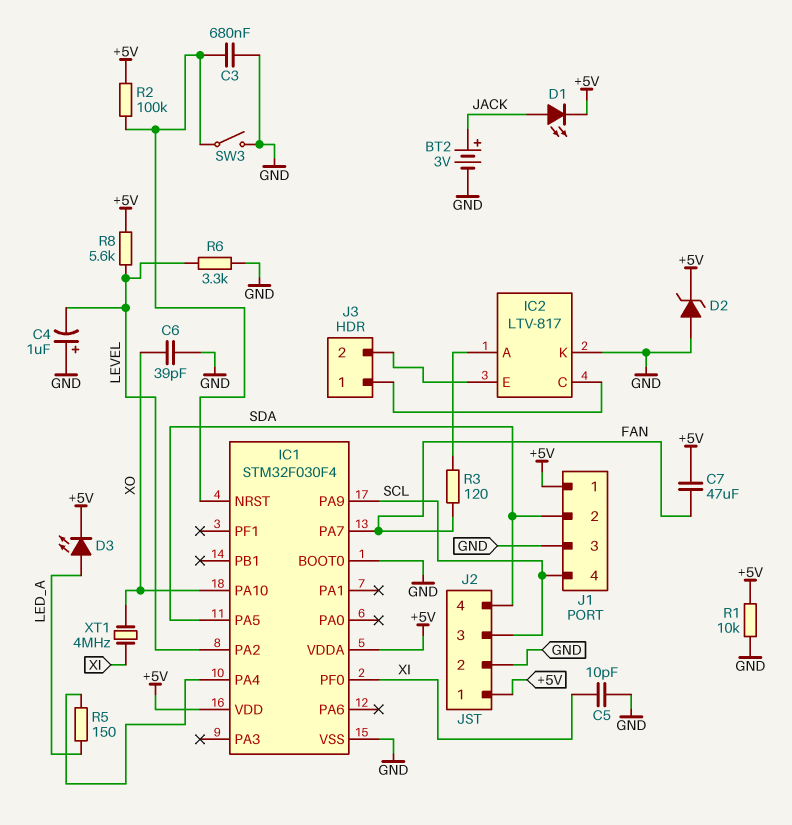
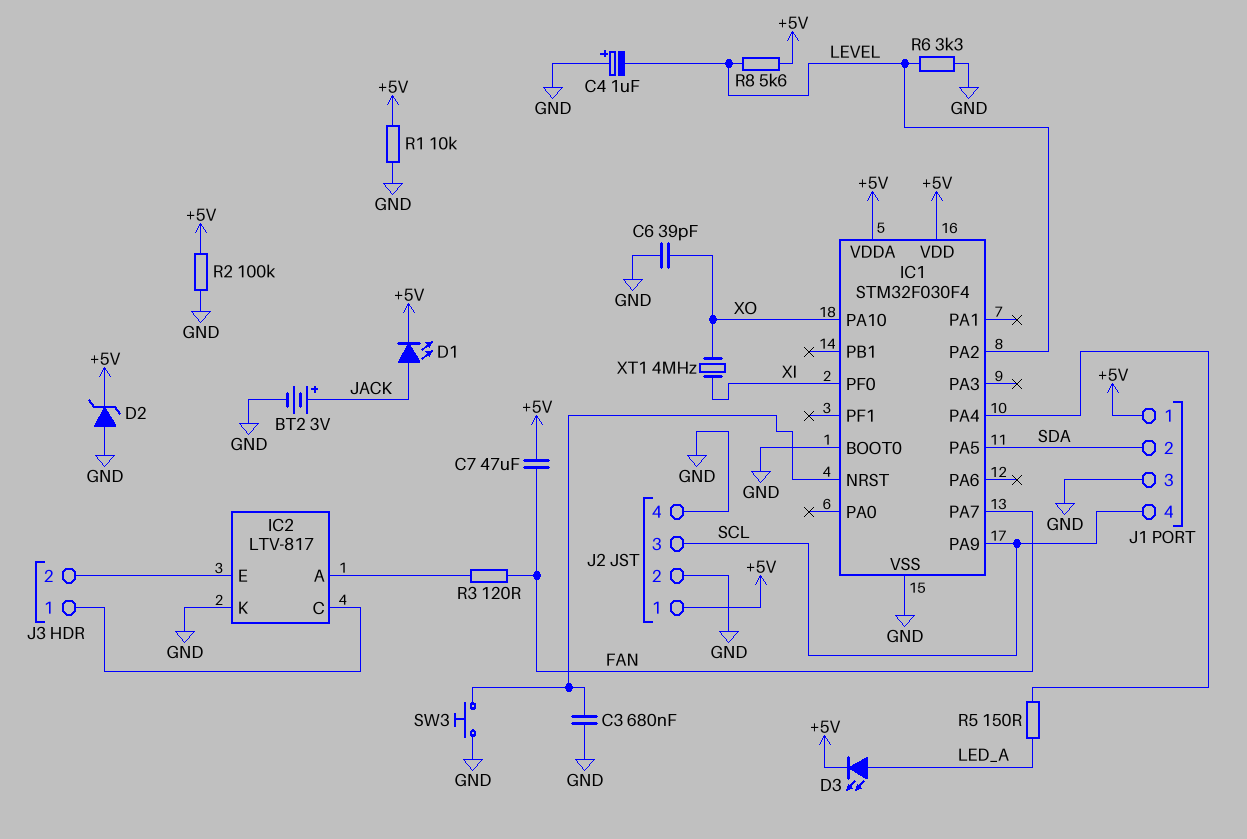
C5: 10pF (GND, XI) -> none
J2 pin 4: SDA -> GND
R2: 100k (+5V, IC1/NRST) -> 100k (+5V, GND)
SW3: switch (GND, IC1/NRST) -> button (GND, IC1/NRST)

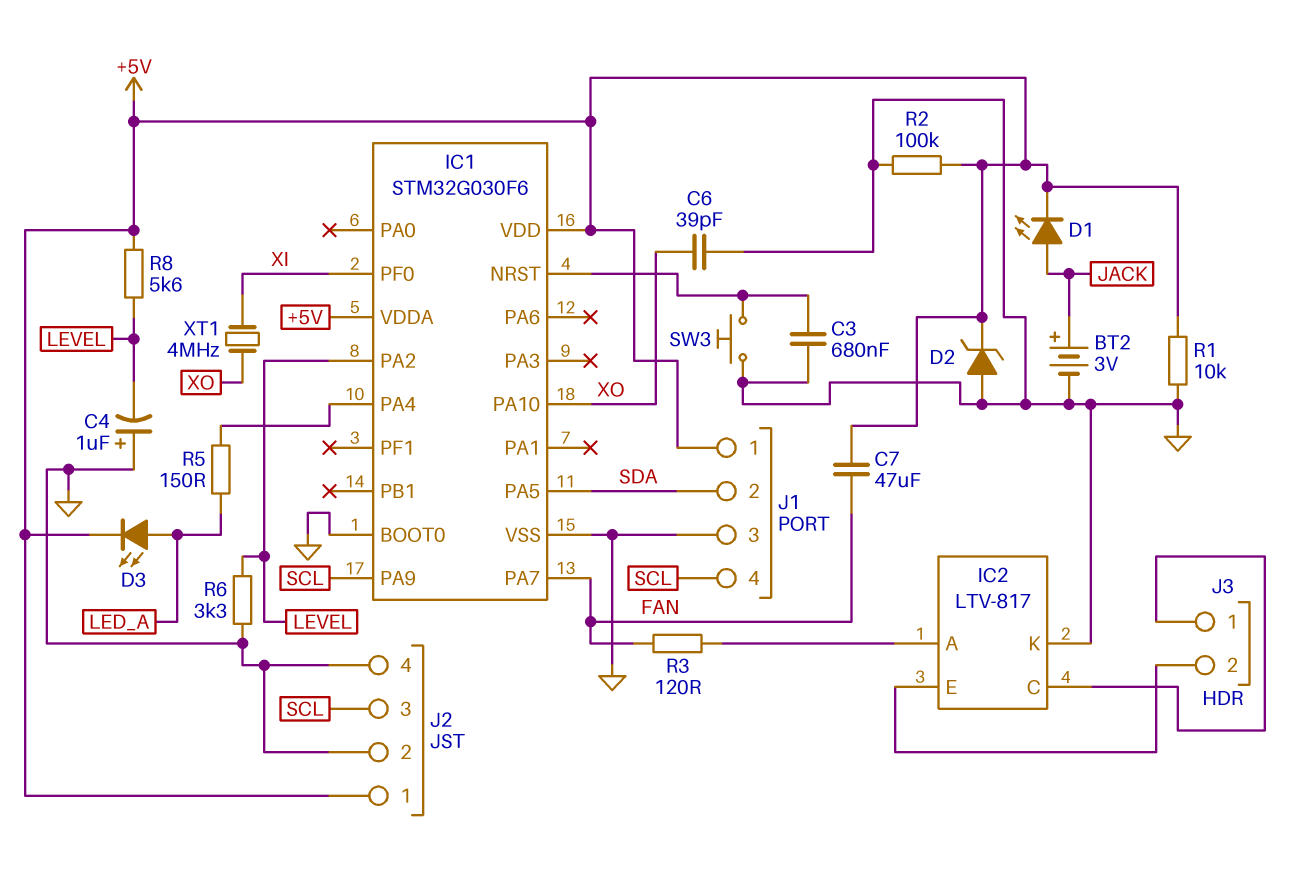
IC1: STM32F030F4 -> STM32G030F6

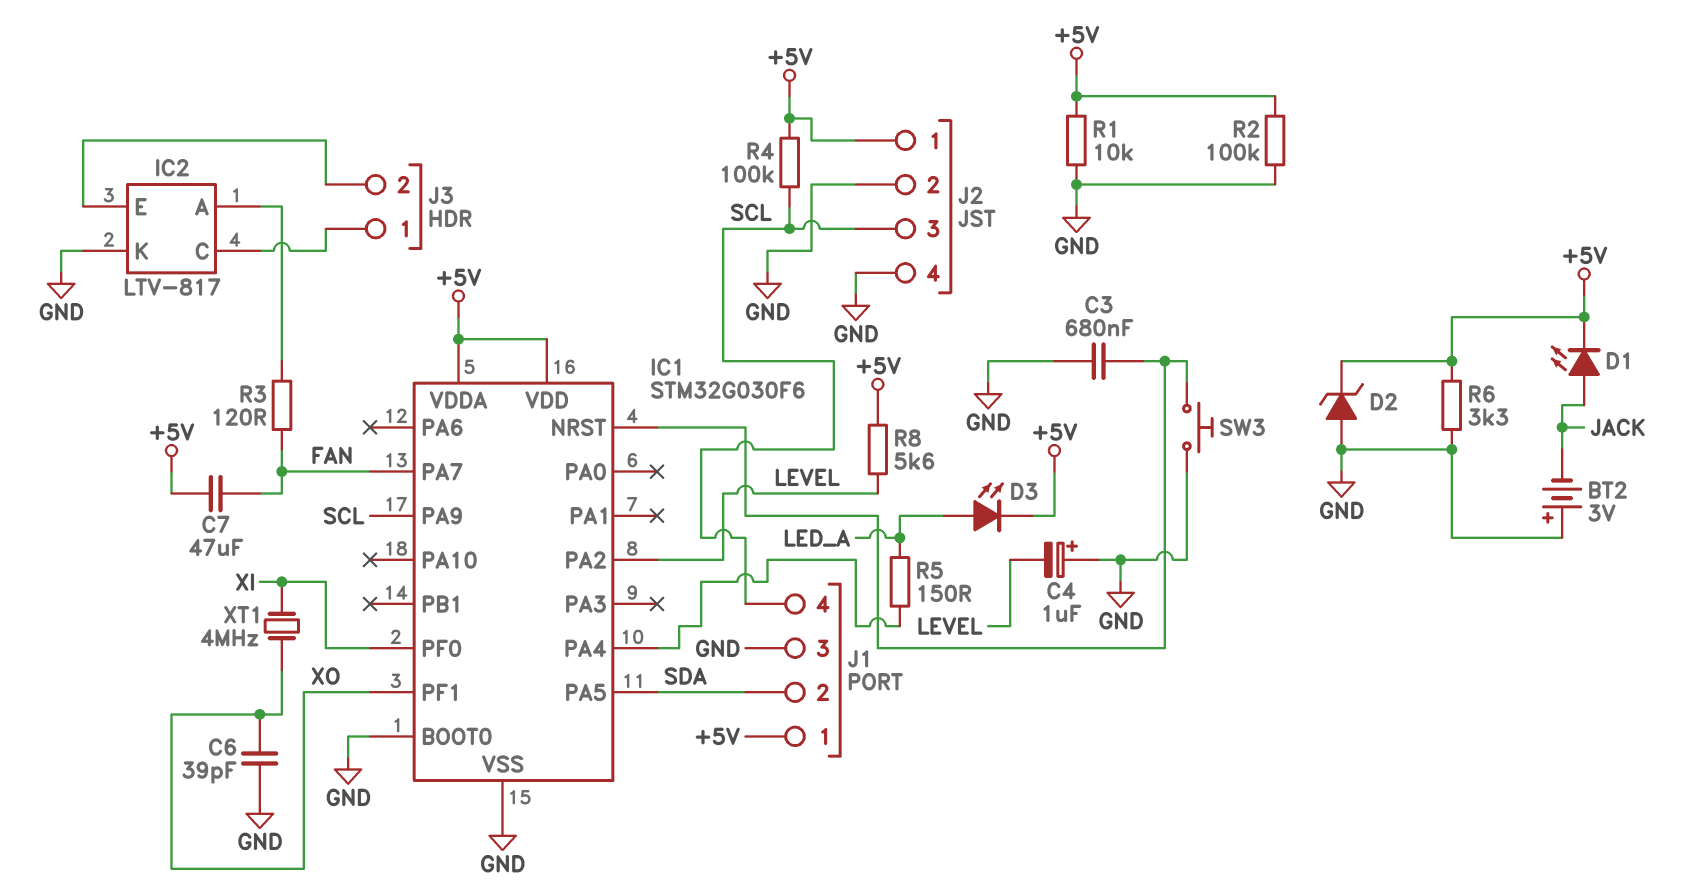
BT2: 3V (plus JACK, minus GND) -> 3V (plus GND, minus JACK)
IC1 pin PA10: XO -> none
IC1 pin PF1: none -> XO
R4: none -> 100k (+5V, SCL)
R6: 3.3k (GND, LEVEL) -> 3.3k (+5V, GND)

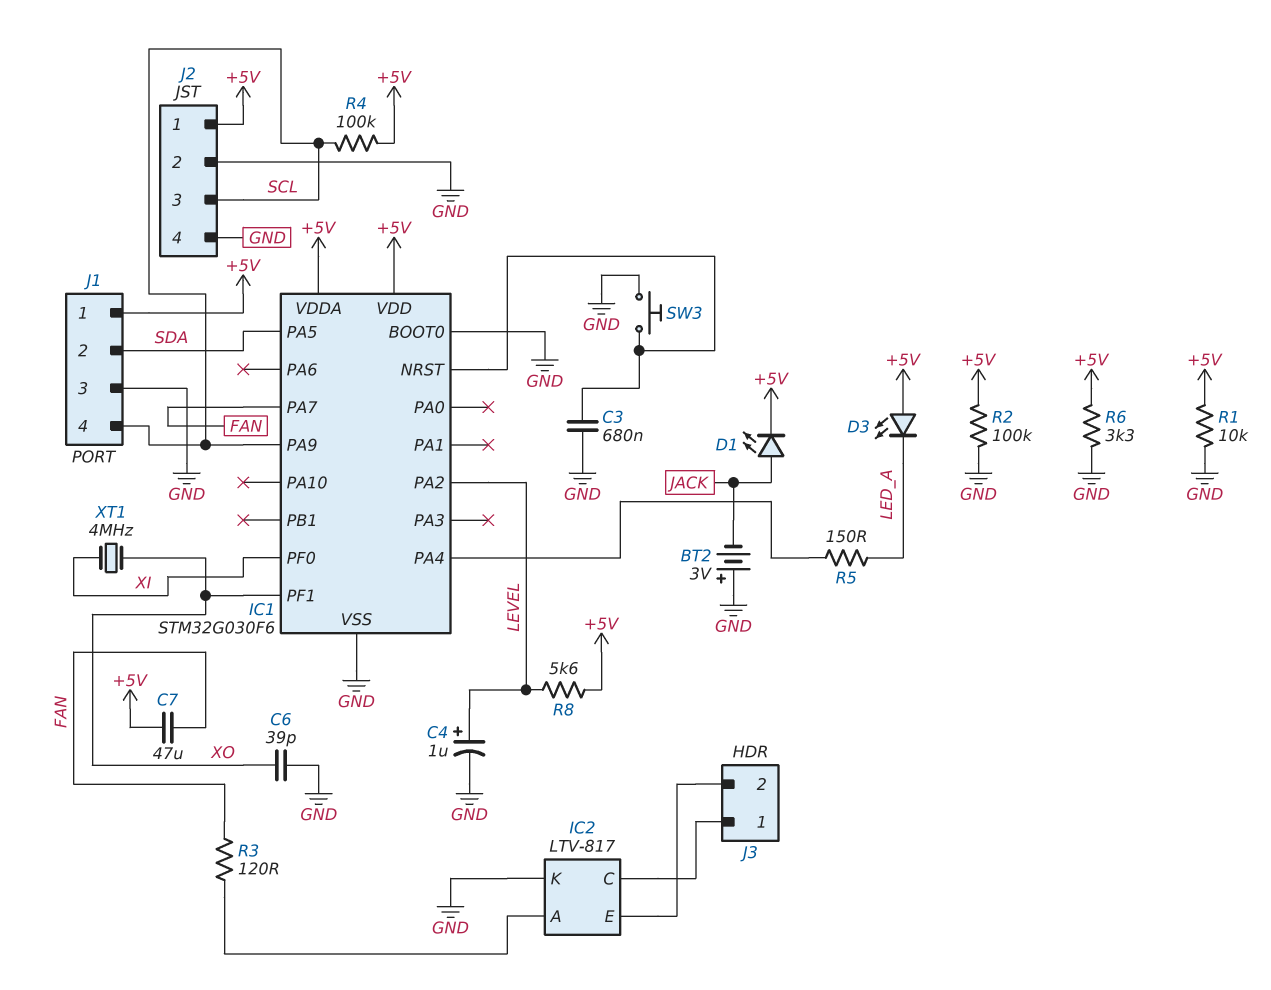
C4: 1uF (plus GND, minus LEVEL) -> 1uF (plus LEVEL, minus GND)
D2: zener (A GND, K +5V) -> none
D3: LED (A LED_A, K +5V) -> LED (A +5V, K LED_A)

